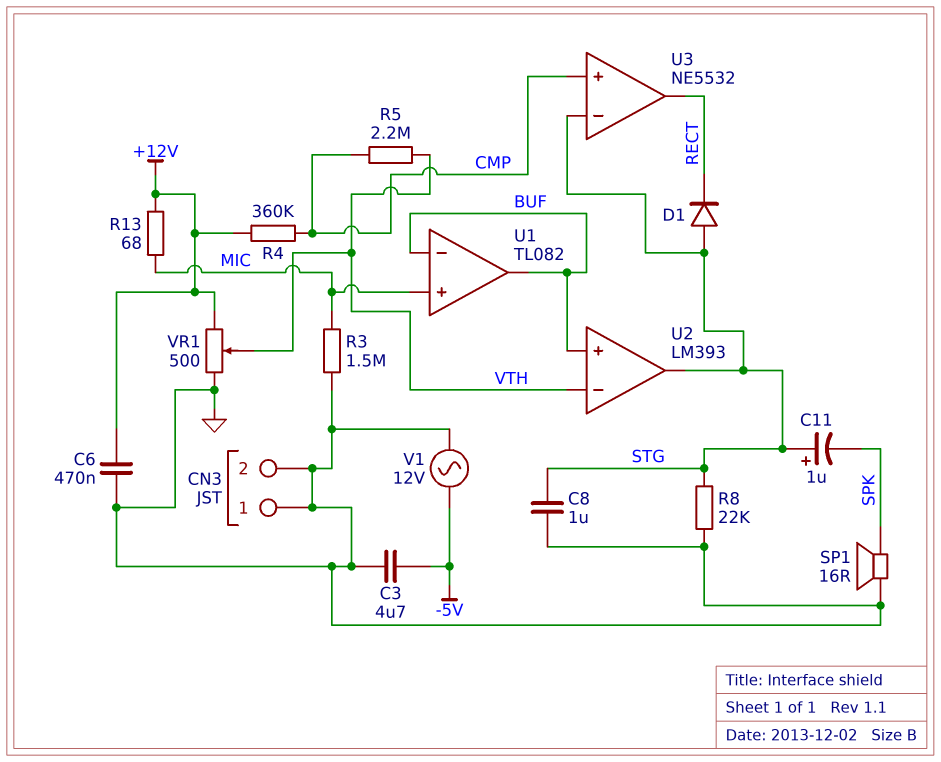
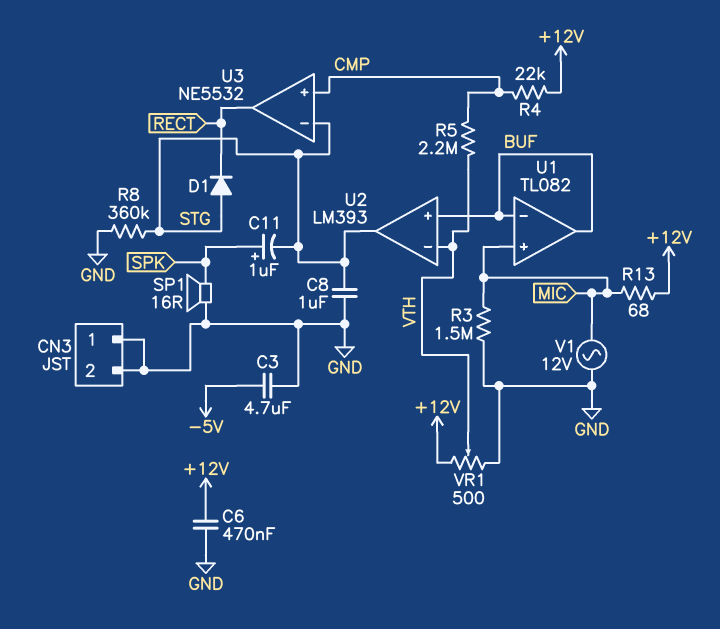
C11: 1uF (plus STG, minus SPK) -> 1uF (plus SPK, minus STG)
R4: 360k (+12V, CMP) -> 22k (+12V, CMP)
R8: 22k (GND, STG) -> 360k (GND, STG)
V1: AC 12V (-5V, GND) -> AC 12V (GND, MIC)

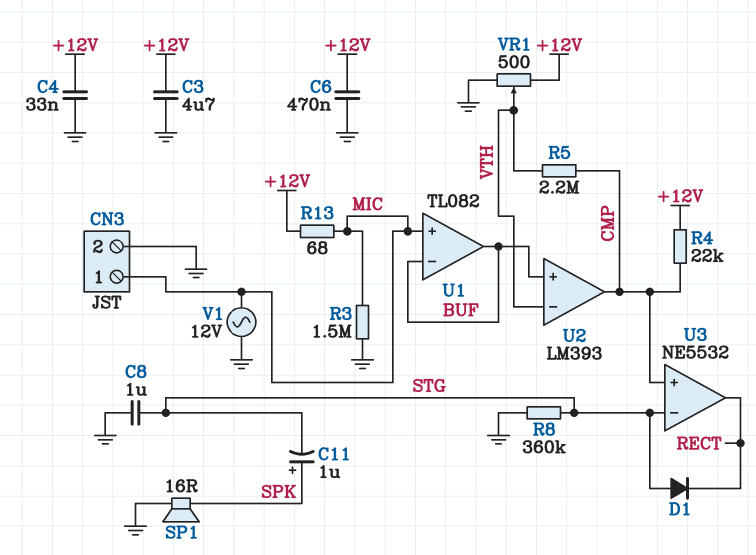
C3: 4.7uF (-5V, GND) -> 4.7uF (+12V, GND)
C4: none -> 33nF (+12V, GND)
CN3 pin 1: GND -> MIC
U2 pin out: STG -> CMP

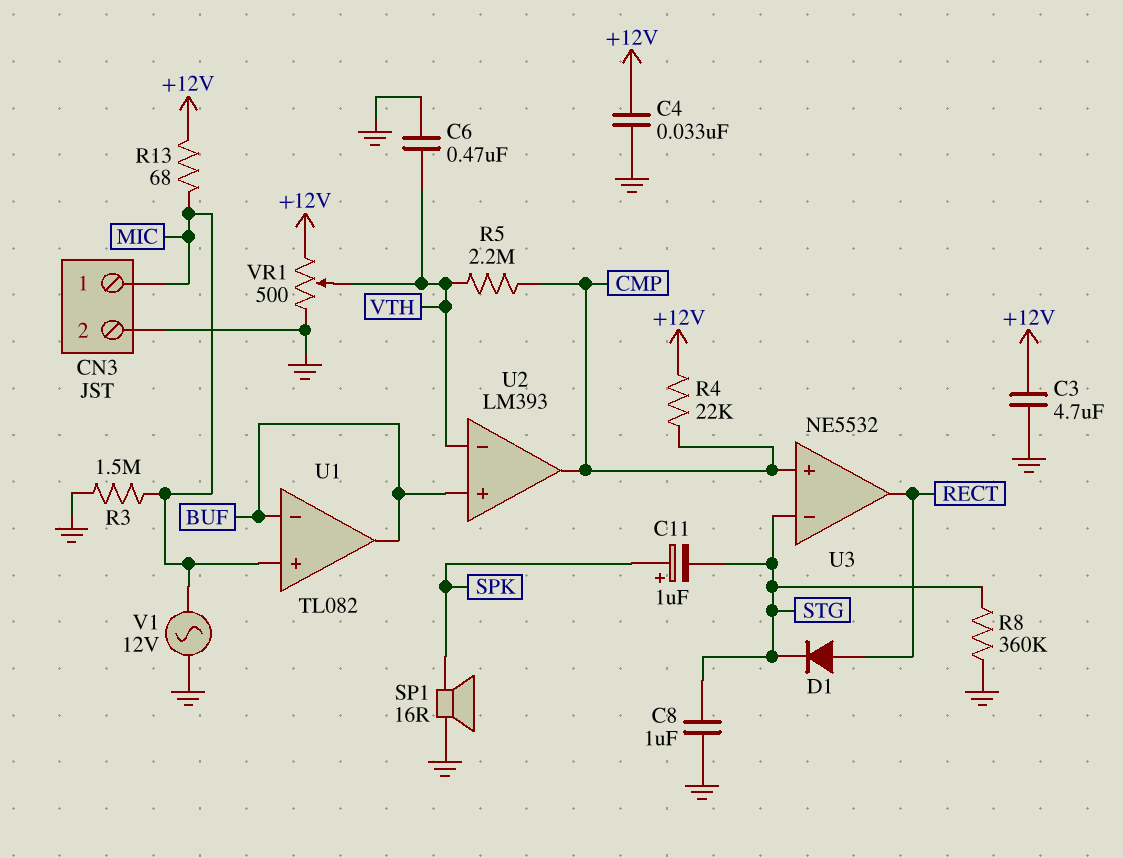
C6: 470nF (+12V, GND) -> 470nF (GND, VTH)
D1: diode (A STG, K RECT) -> diode (A RECT, K STG)

